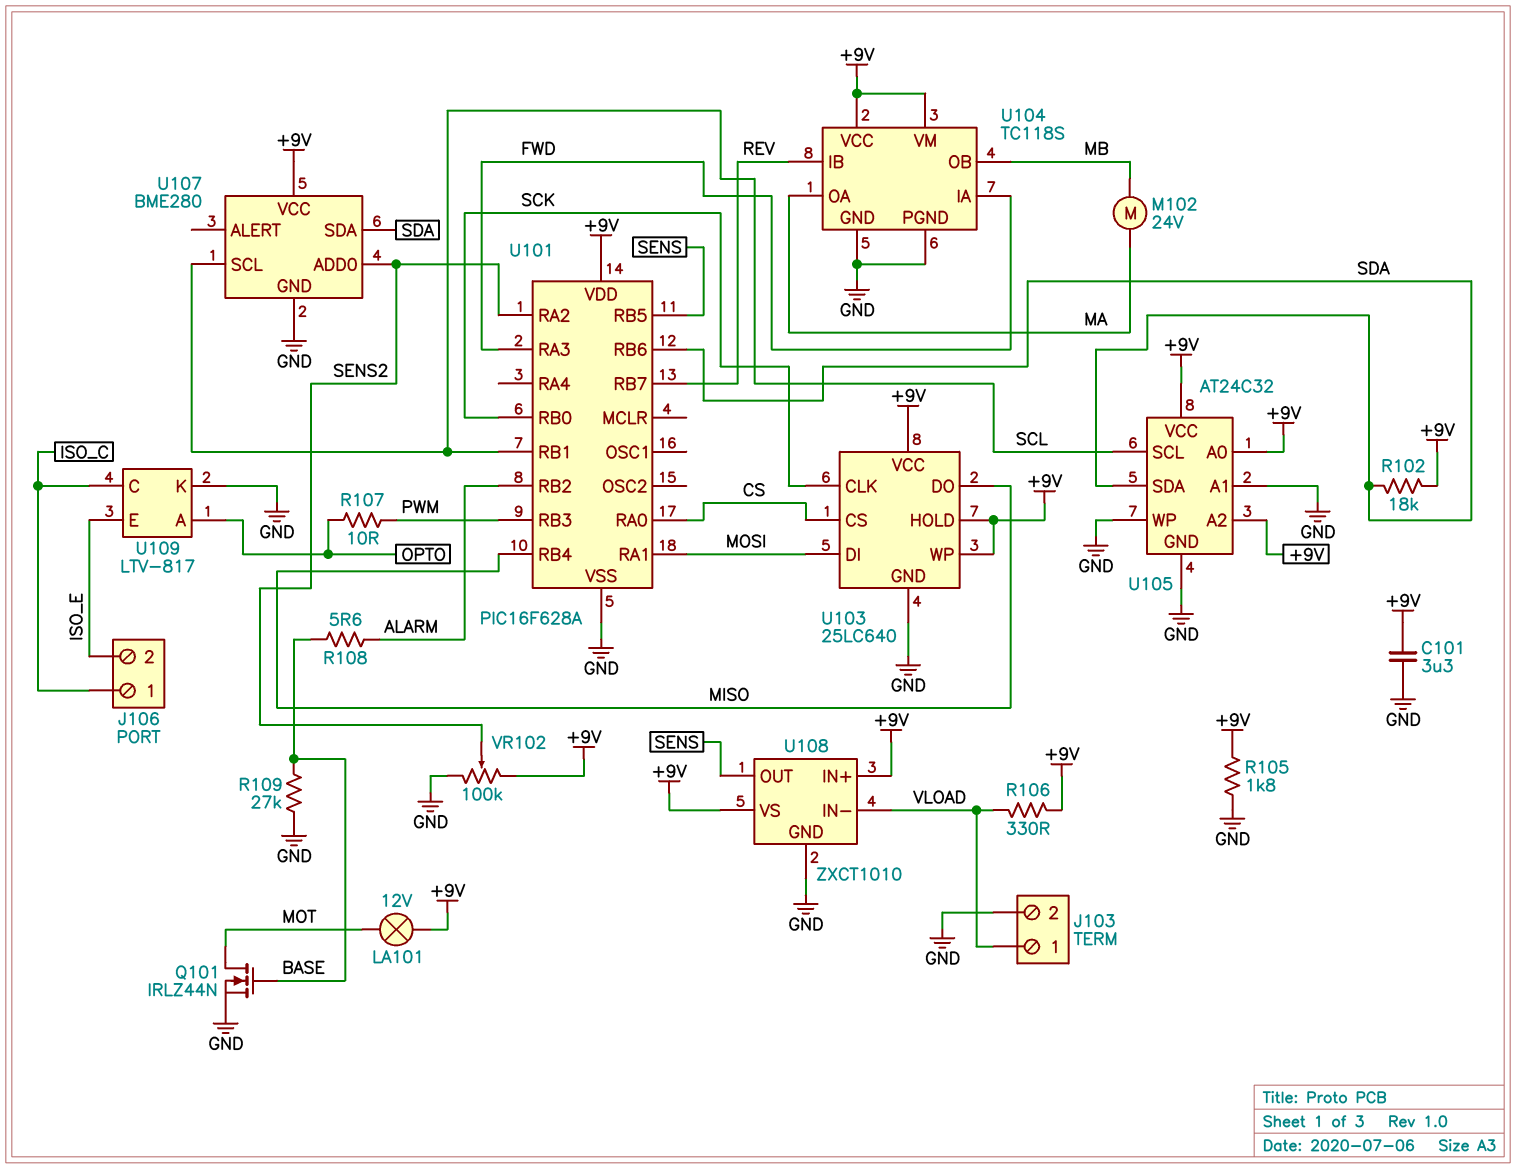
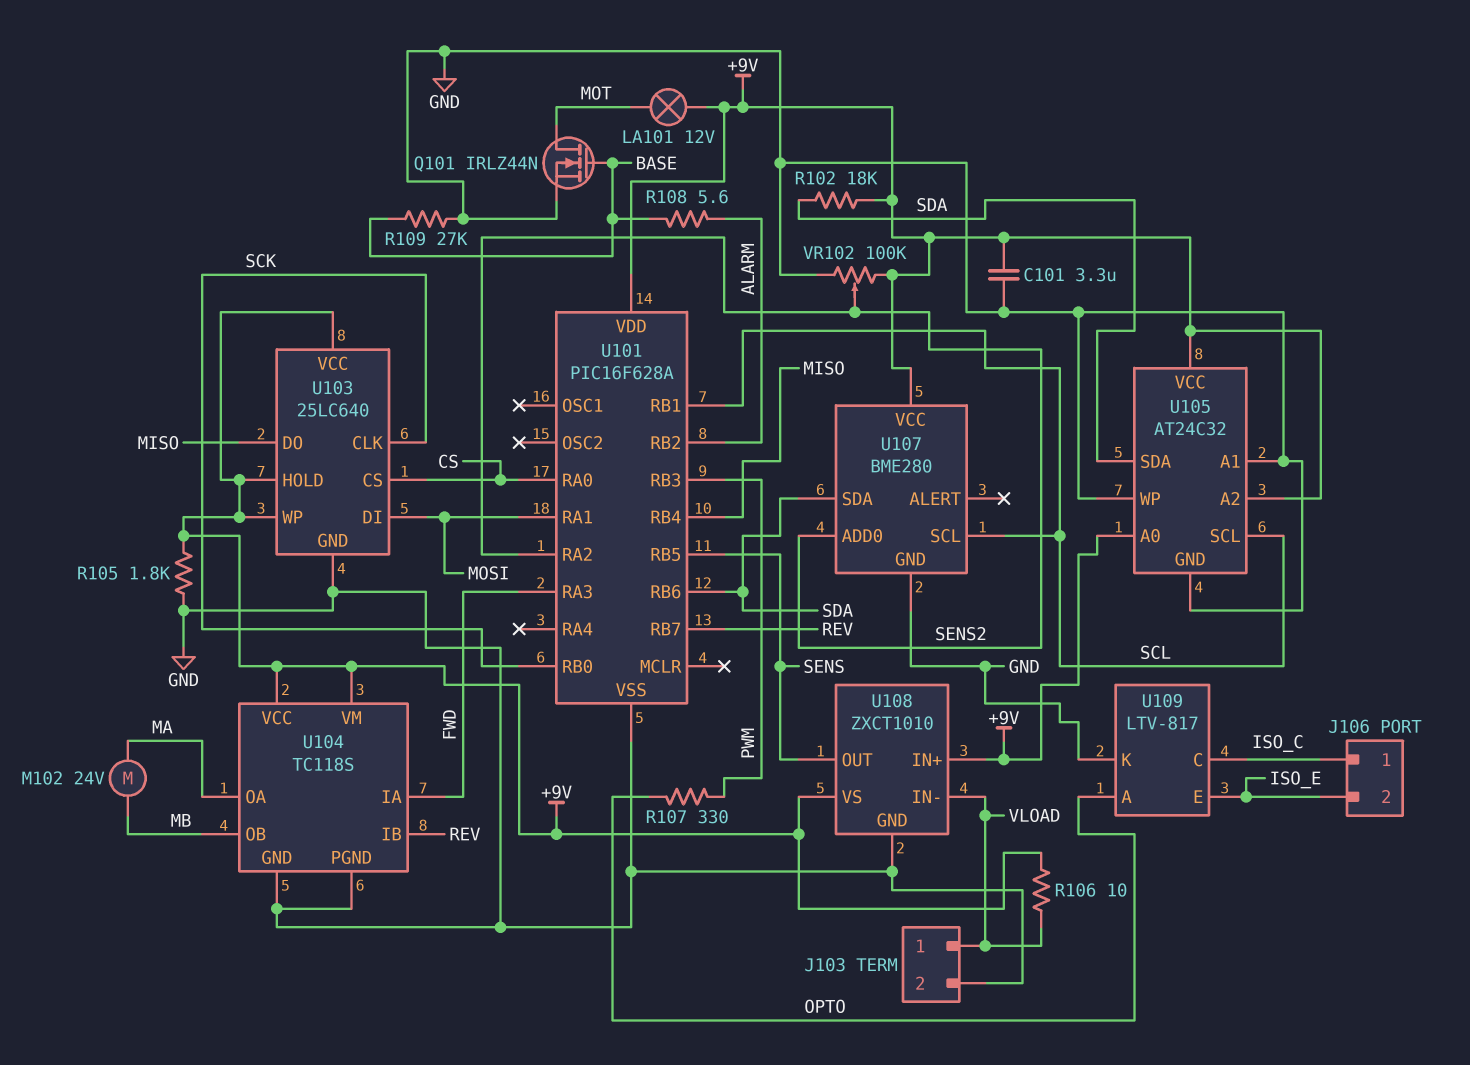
R106: 330 (+9V, VLOAD) -> 10 (+9V, VLOAD)
R107: 10 (OPTO, PWM) -> 330 (OPTO, PWM)

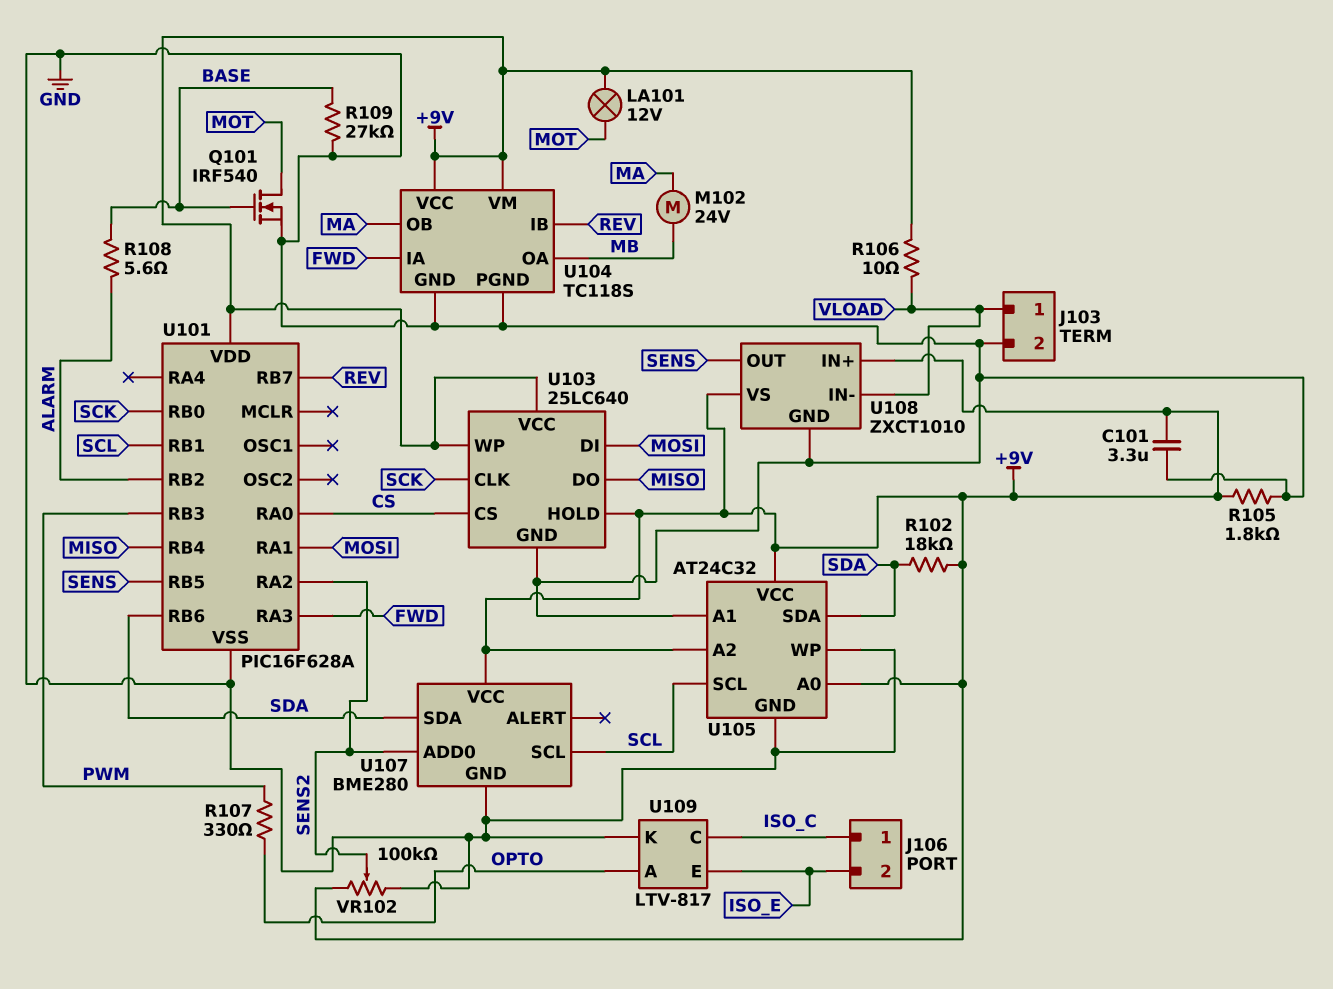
Q101: NMOS IRLZ44N (G BASE, D MOT, S GND) -> NMOS IRF540 (G BASE, D MOT, S GND)
U104 pin OA: MA -> MB
U104 pin OB: MB -> MA

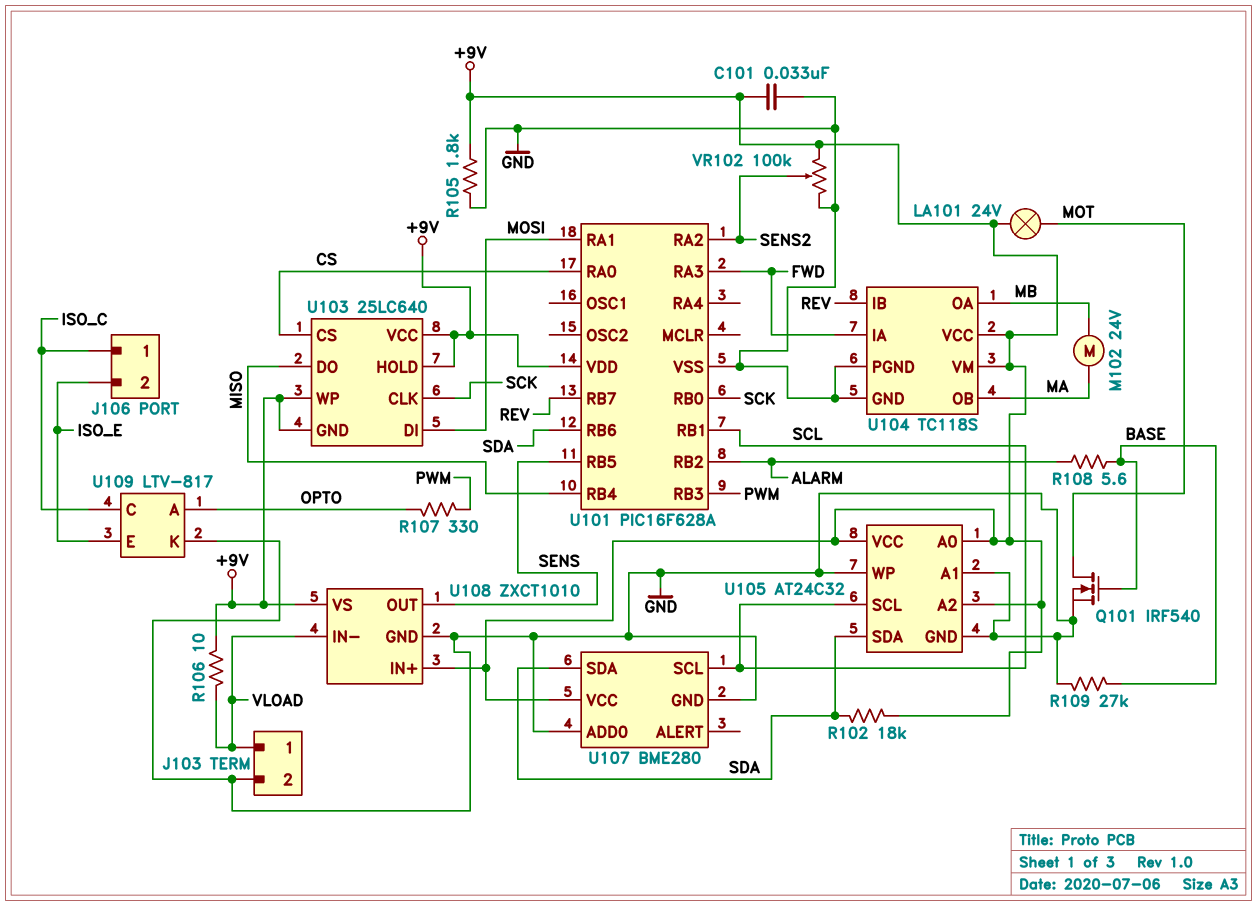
C101: 3.3uF (+9V, GND) -> 33nF (+9V, GND)
LA101: lamp 12V (+9V, MOT) -> lamp 24V (+9V, MOT)
U103 pin GND: GND -> +9V
U107 pin ADD0: SENS2 -> GND

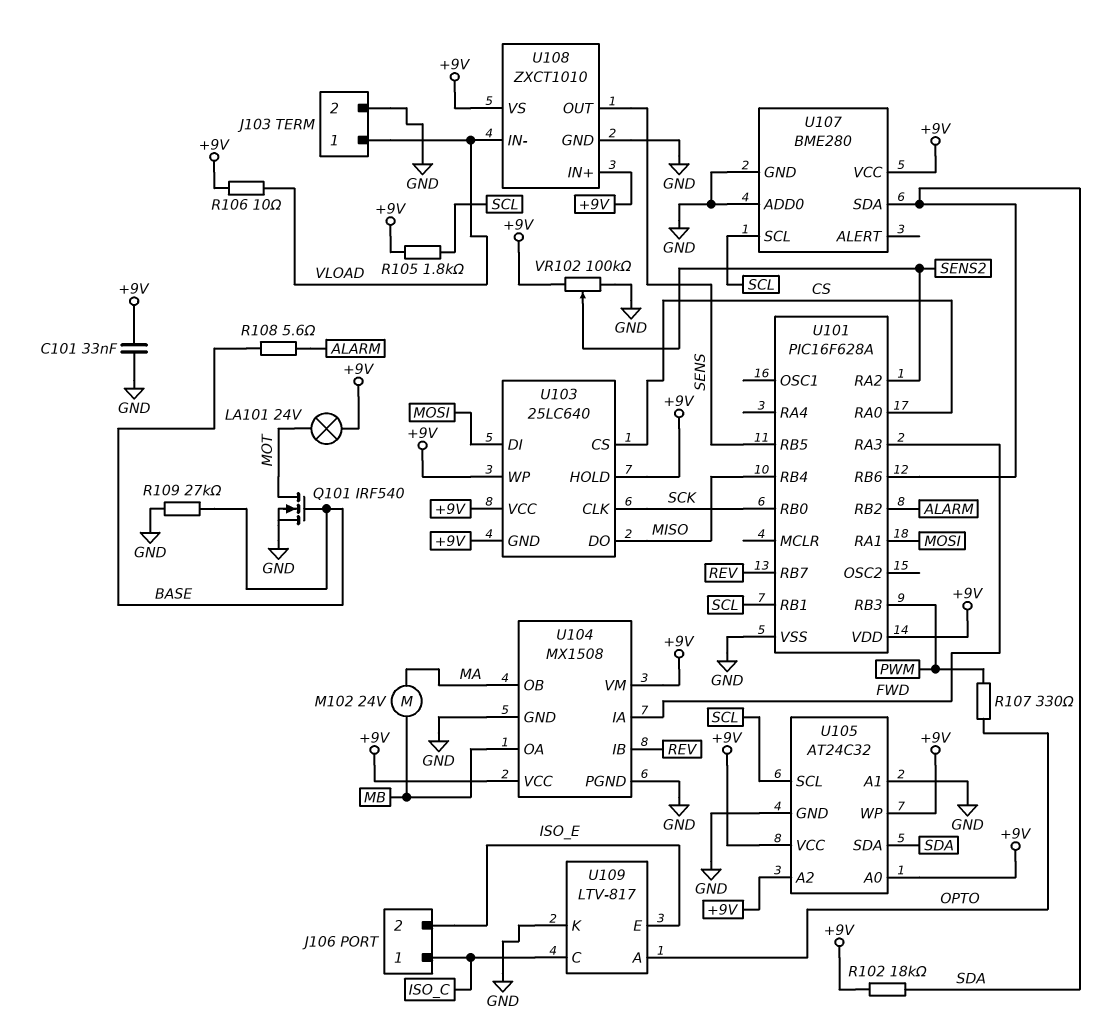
R105: 1.8k (+9V, GND) -> 1.8k (+9V, SCL)
U104: TC118S -> MX1508
U105 pin WP: GND -> +9V

